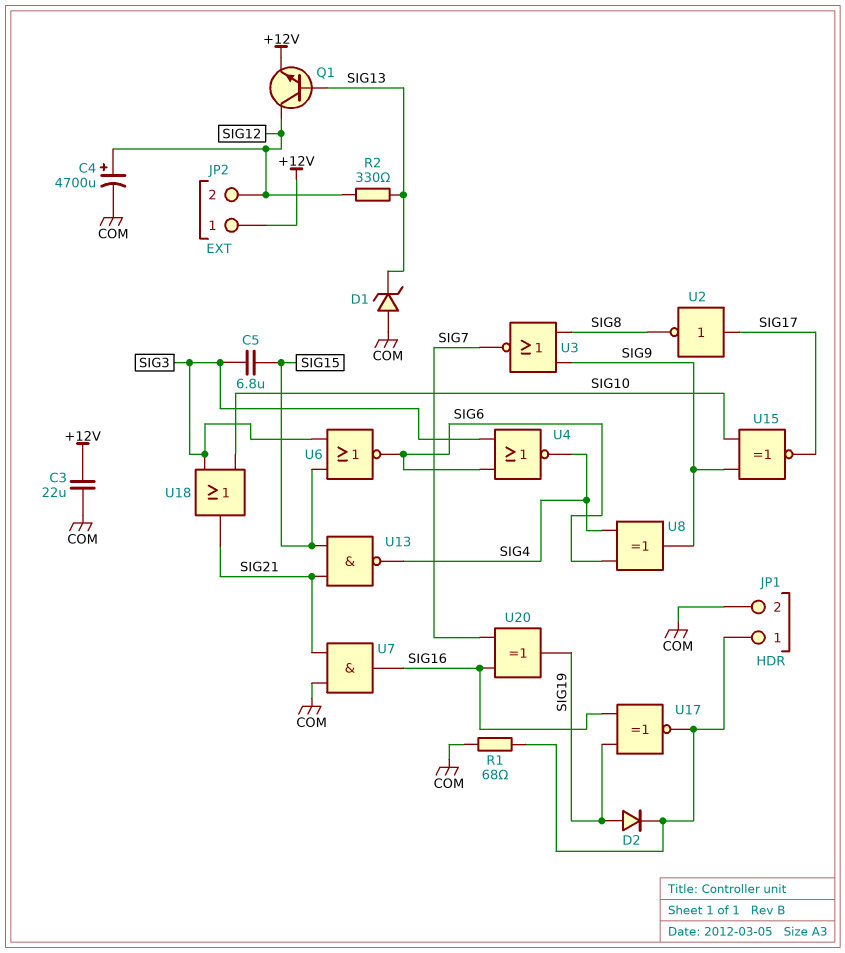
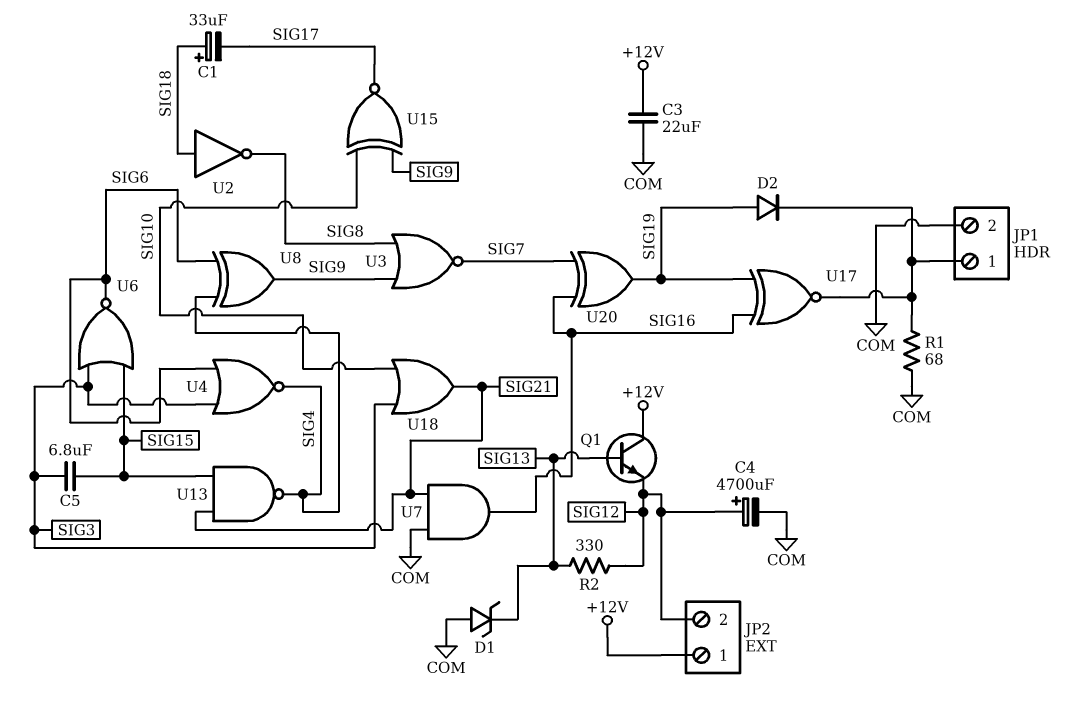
C1: none -> 33uF (plus SIG18, minus SIG17)
Q1: NPN (B SIG13, C SIG12, E +12V) -> NPN (B SIG13, C +12V, E SIG12)
U2: NOT (in SIG17, out SIG8) -> NOT (in SIG18, out SIG8)

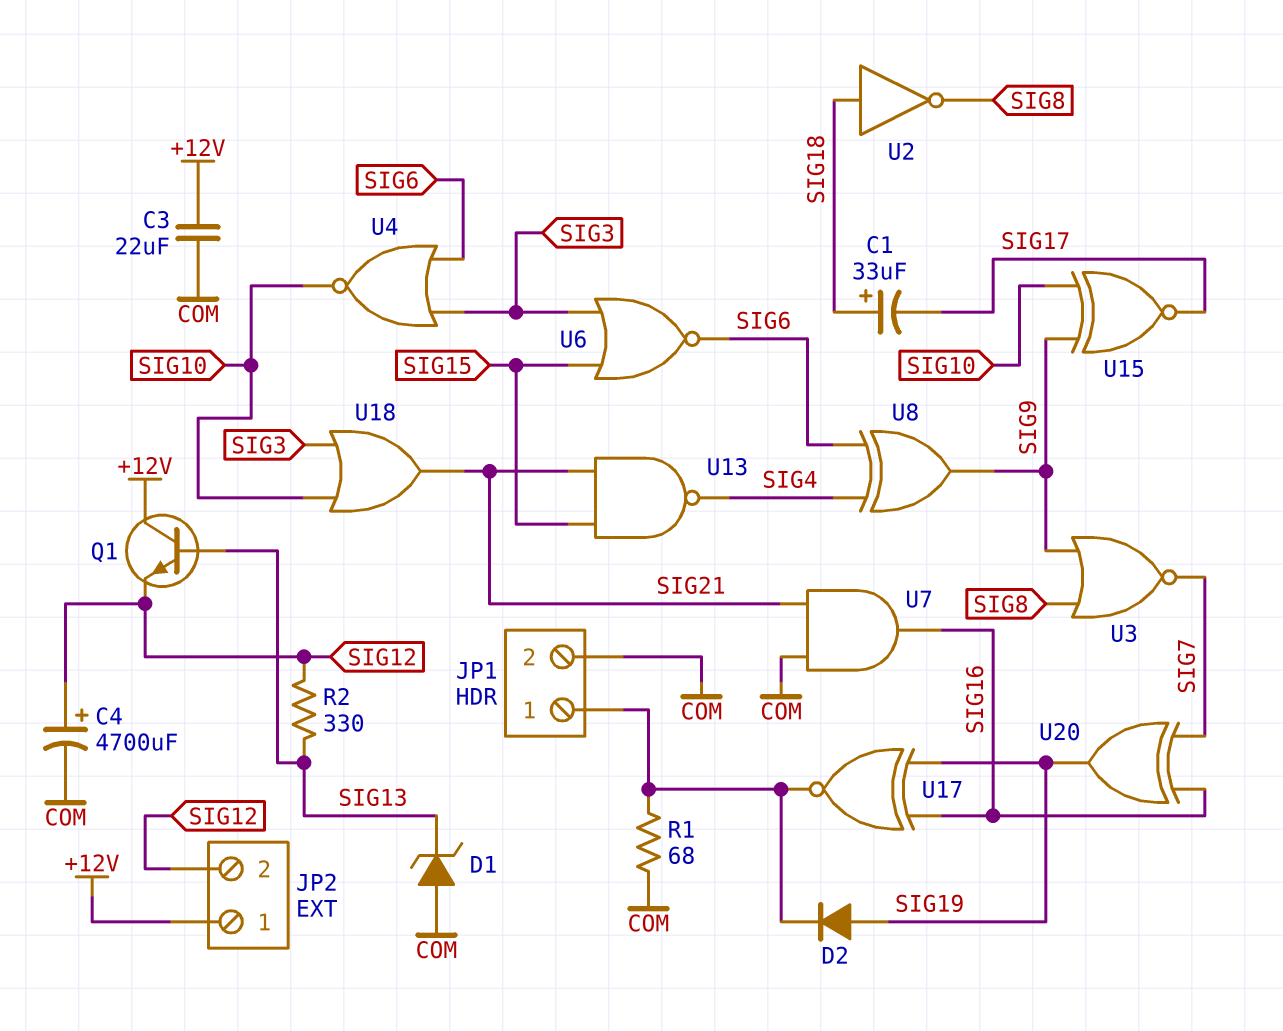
C5: 6.8uF (SIG3, SIG15) -> none
U4: NOR (in SIG3, in SIG6, out SIG4) -> NOR (in SIG3, in SIG6, out SIG10)

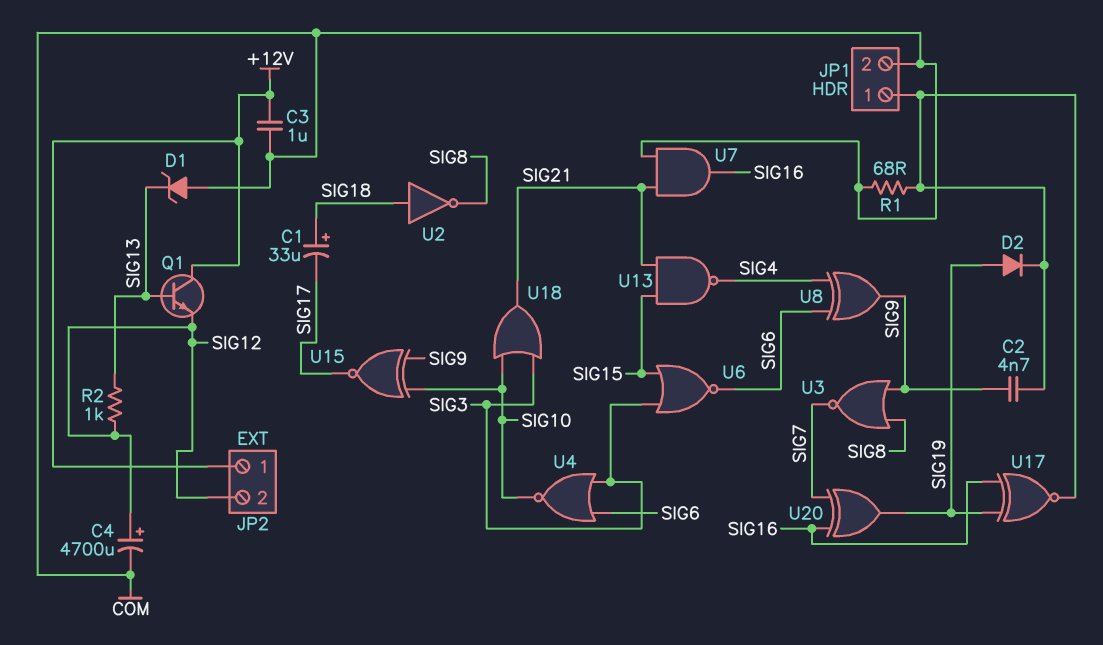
C2: none -> 4.7nF (JP1/1, SIG9)
C3: 22uF (+12V, COM) -> 1uF (+12V, COM)
R2: 330 (SIG12, SIG13) -> 1k (SIG12, SIG13)

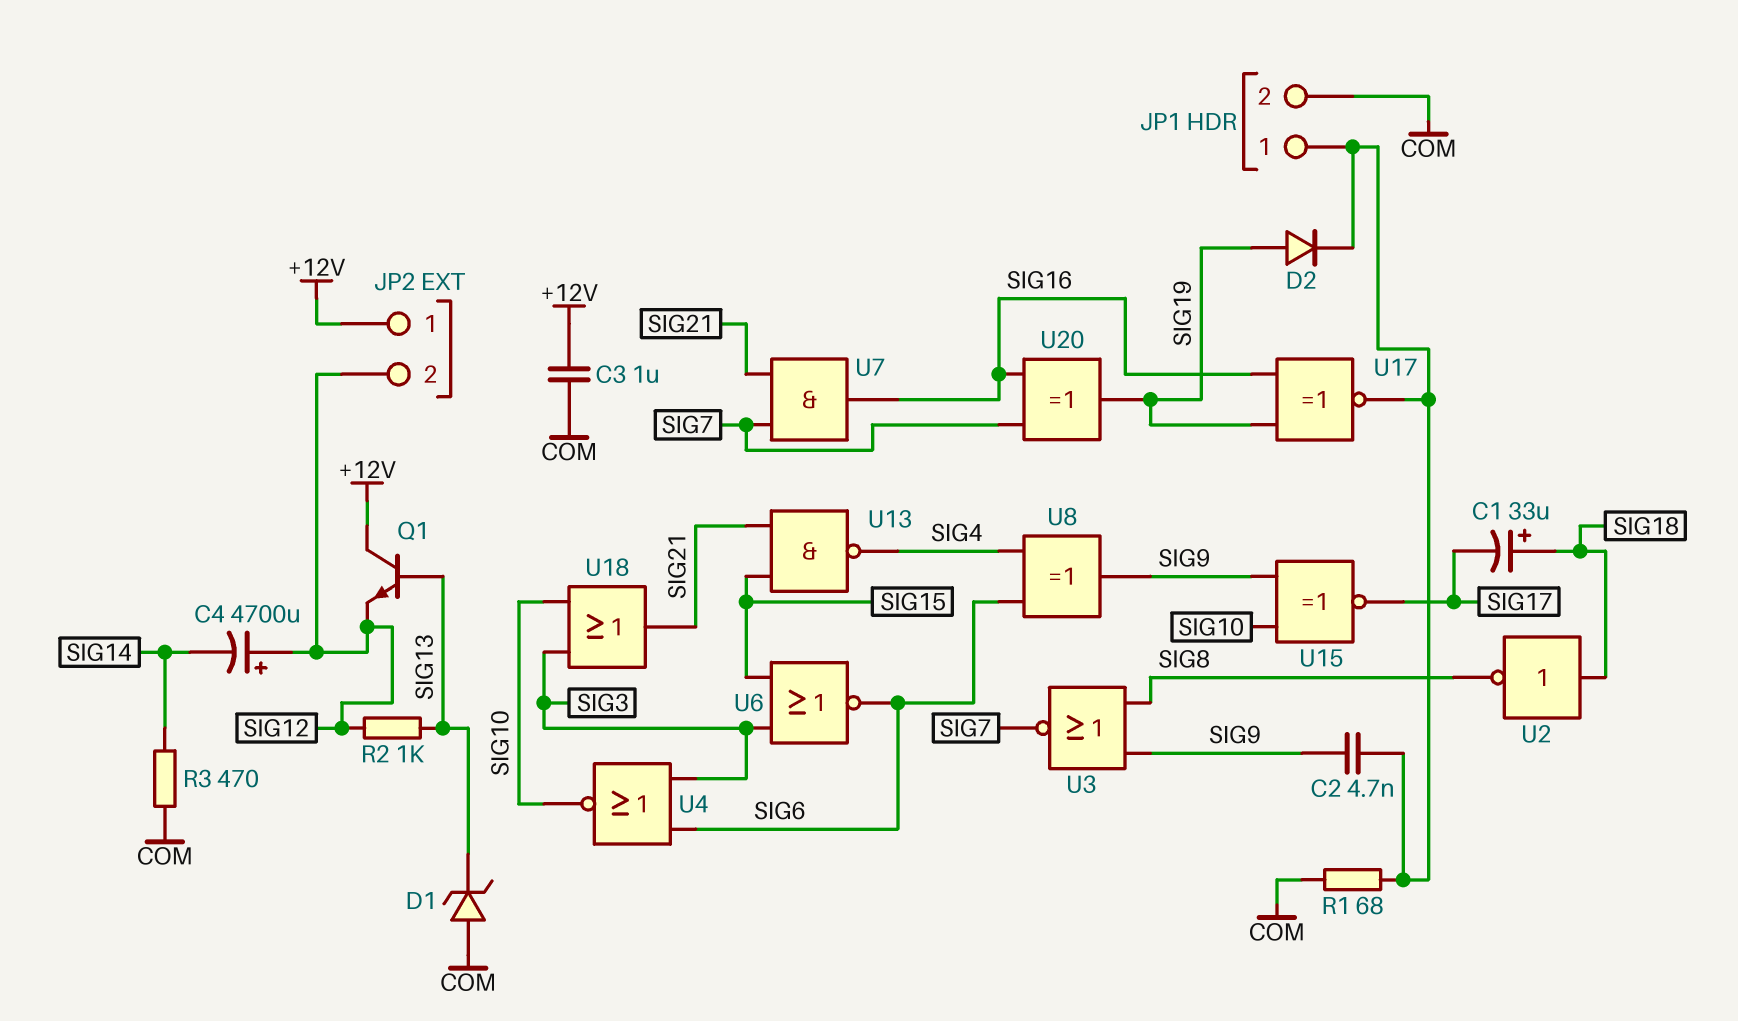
C4: 4700uF (plus SIG12, minus COM) -> 4700uF (plus SIG12, minus SIG14)
R3: none -> 470 (COM, SIG14)
U7: AND (in COM, in SIG21, out SIG16) -> AND (in SIG7, in SIG21, out SIG16)

